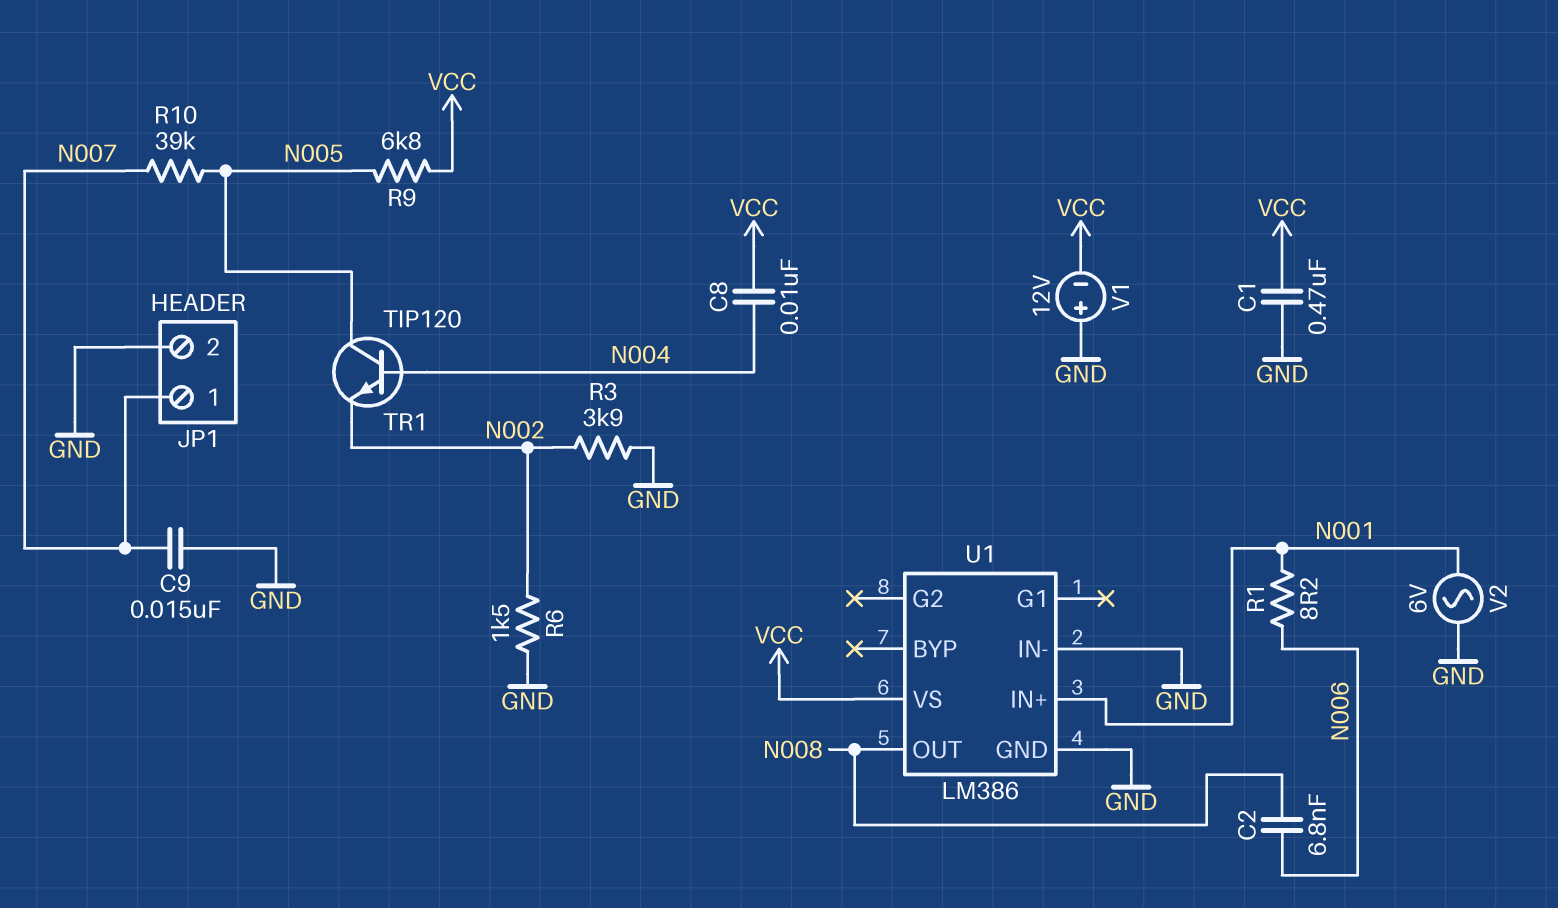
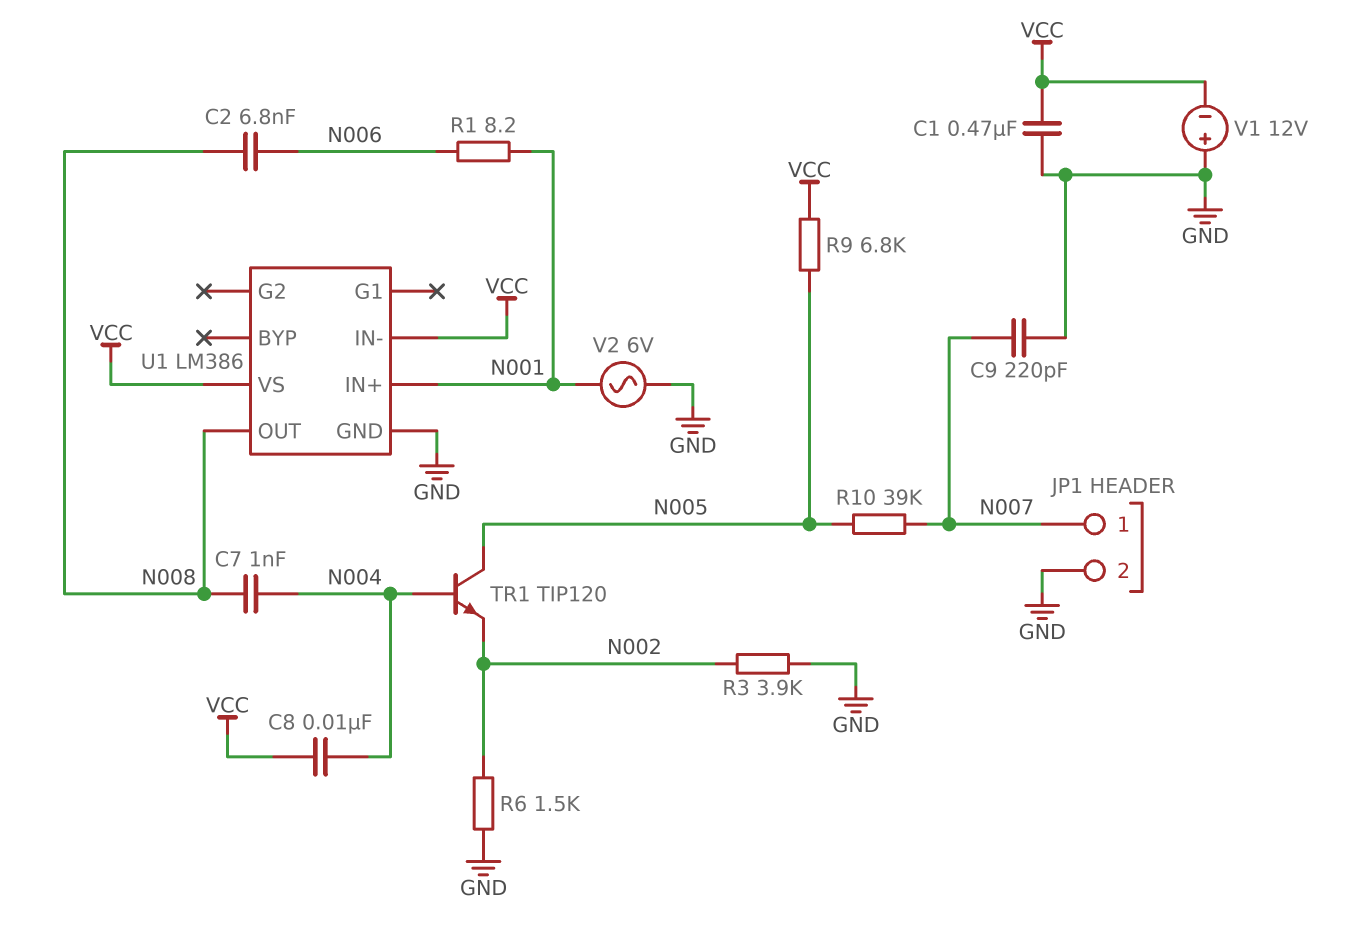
C7: none -> 1nF (N004, N008)
C9: 15nF (GND, N007) -> 220pF (GND, N007)
U1 pin IN-: GND -> VCC

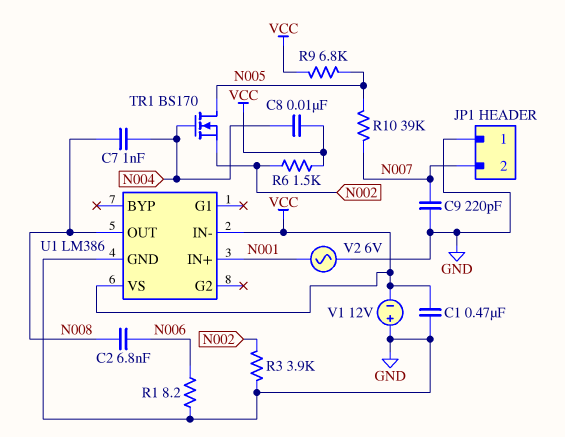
JP1 pin 1: N007 -> GND
JP1 pin 2: GND -> N007
R1: 8.2 (N001, N006) -> 8.2 (GND, N006)
R6: 1.5k (GND, N002) -> 1.5k (N002, VCC)
TR1: NPN TIP120 (B N004, C N005, E N002) -> NMOS BS170 (G N004, D N005, S N002)

